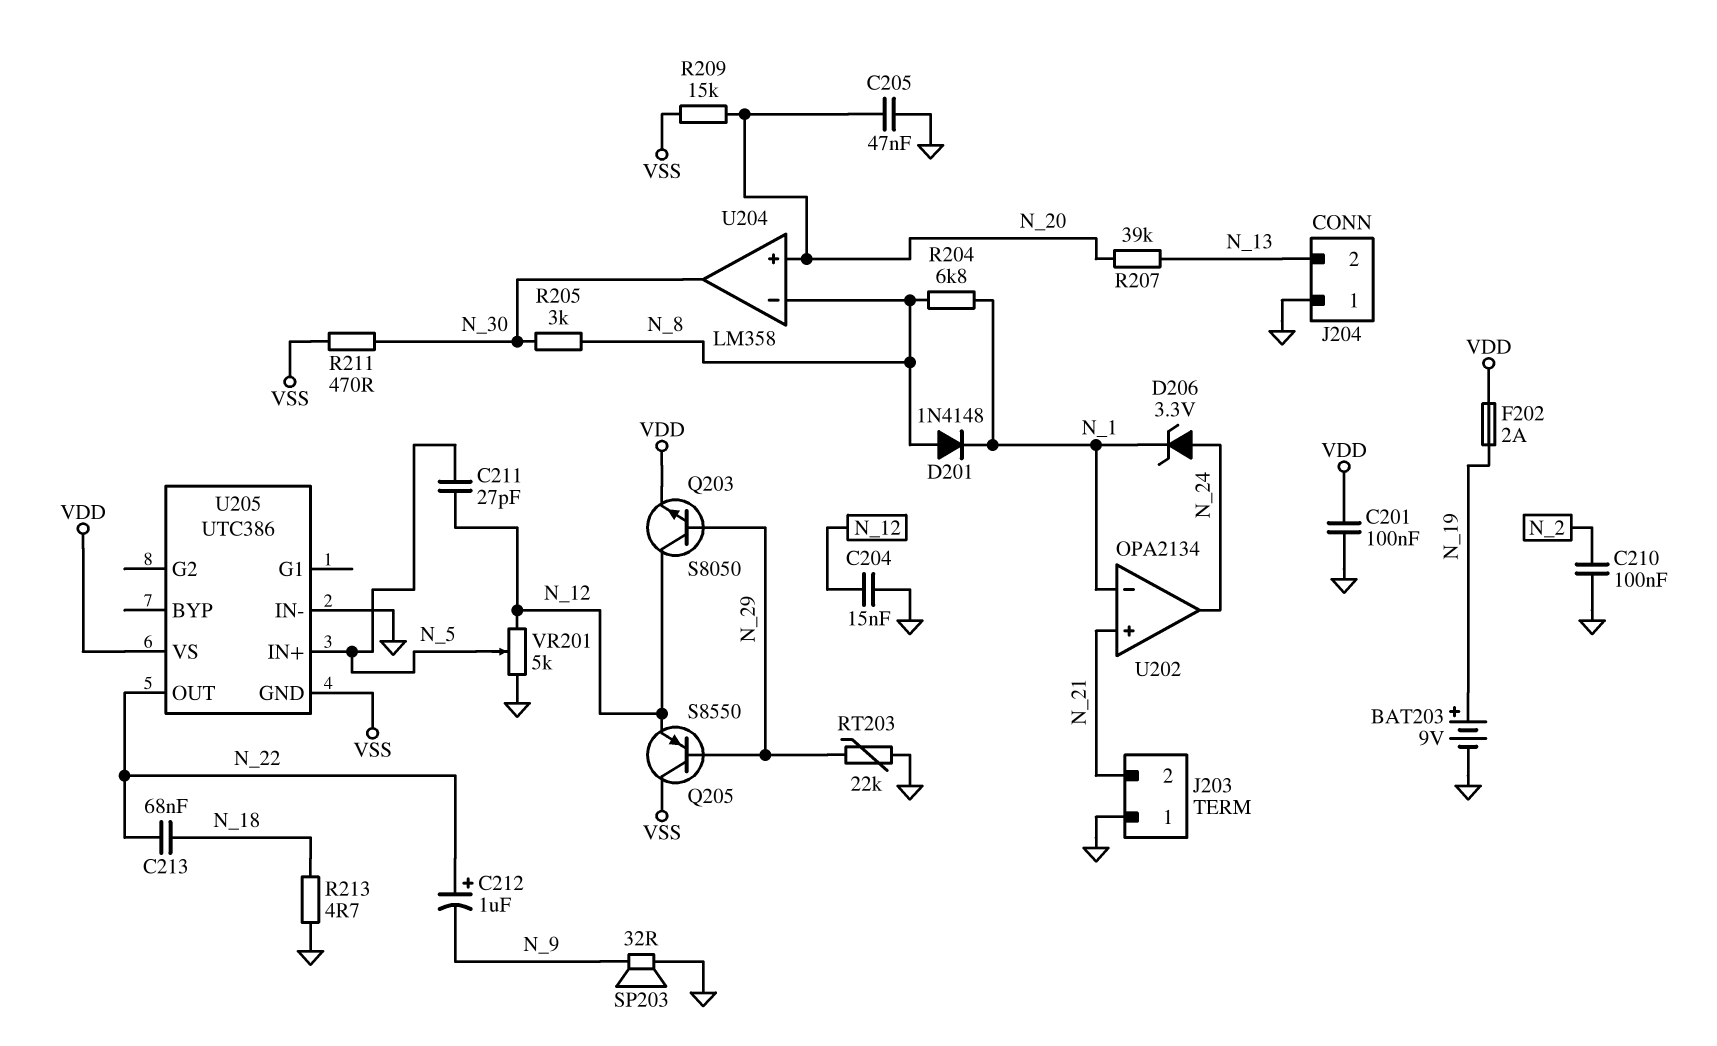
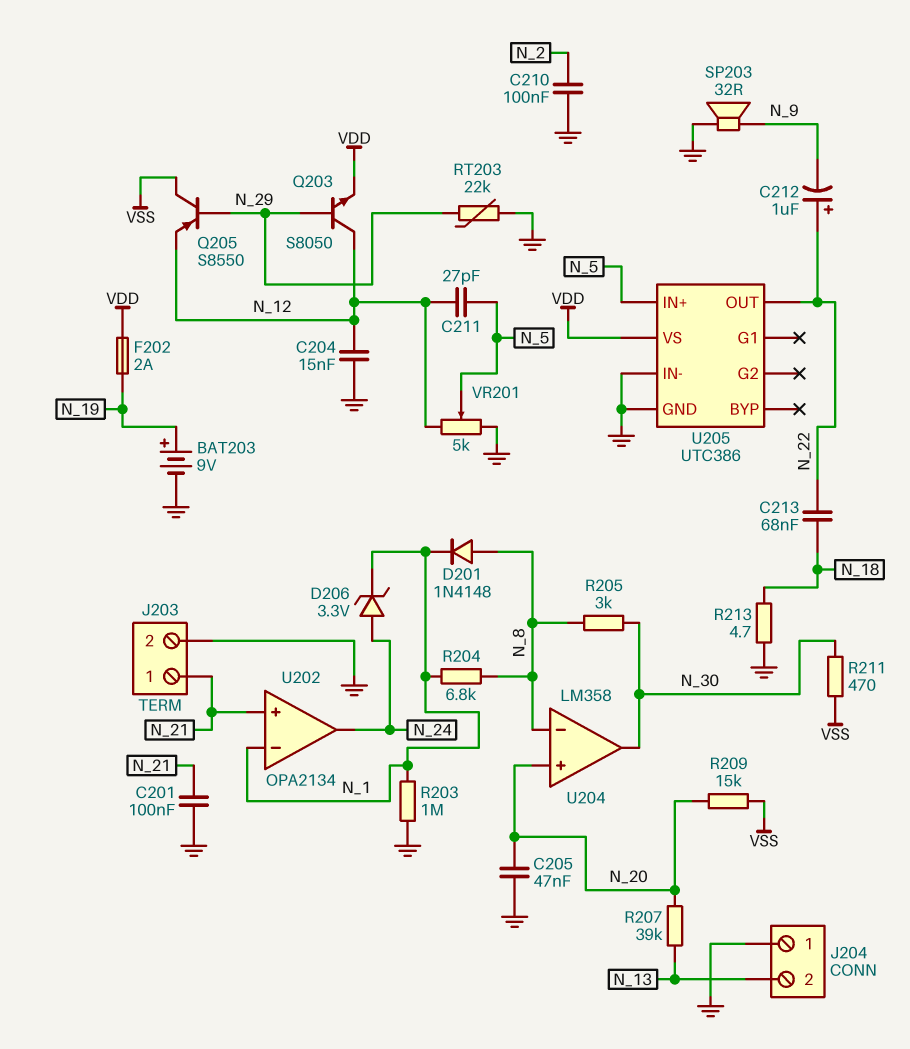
C201: 100nF (GND, VDD) -> 100nF (GND, N_21)
J203 pin 1: GND -> N_21
J203 pin 2: N_21 -> GND
R203: none -> 1M (GND, N_1)
U205 pin GND: VSS -> GND

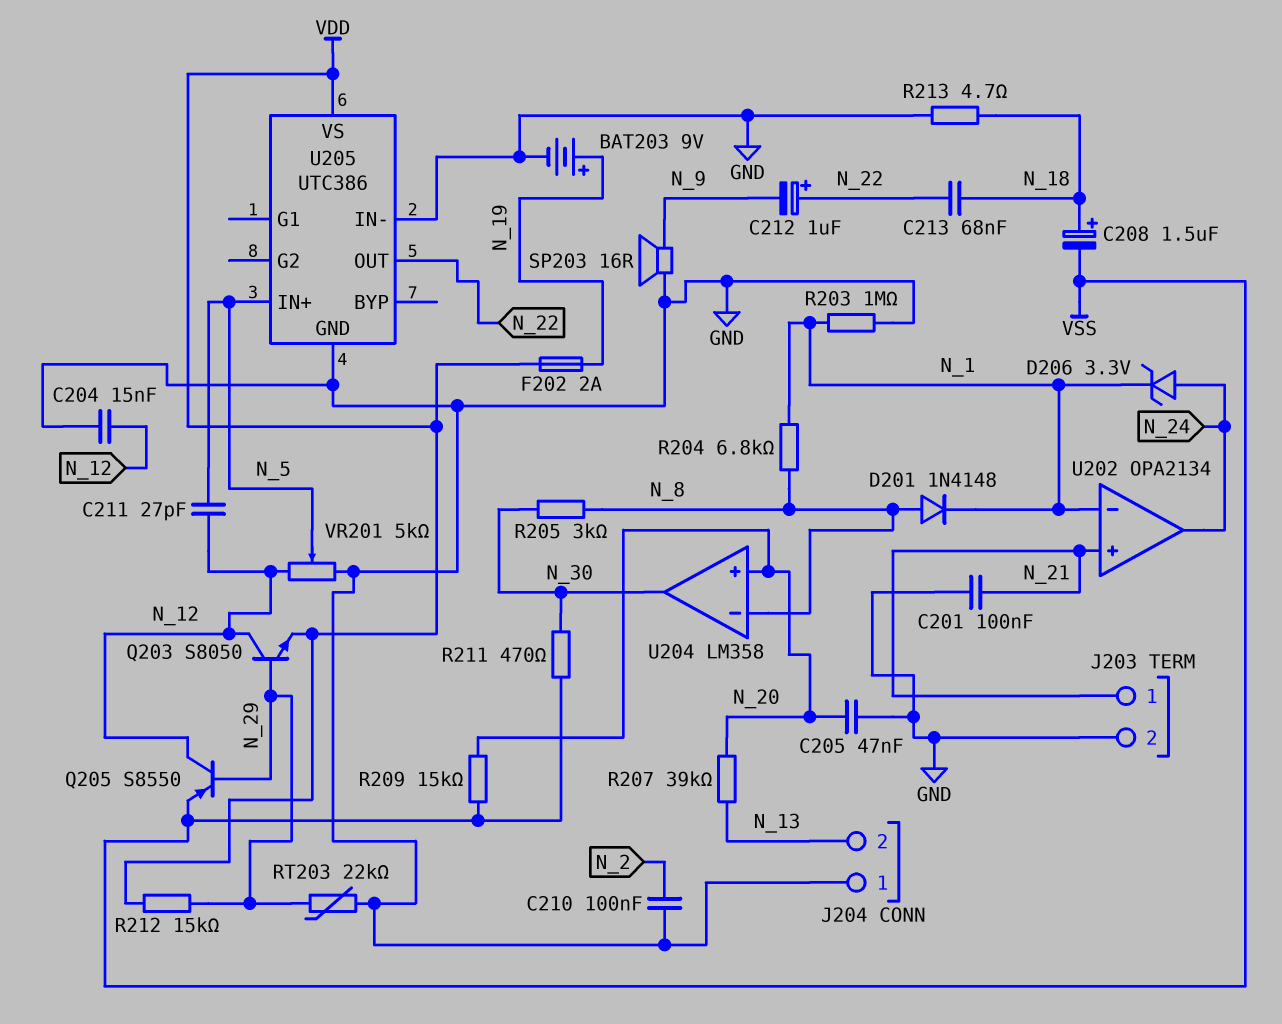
C208: none -> 1.5uF (plus N_18, minus VSS)
Q205: PNP S8550 (B N_29, C VSS, E N_12) -> PNP S8550 (B N_29, C N_12, E VSS)
R212: none -> 15k (N_29, VDD)
SP203: speaker 32R (GND, N_9) -> speaker 16R (GND, N_9)

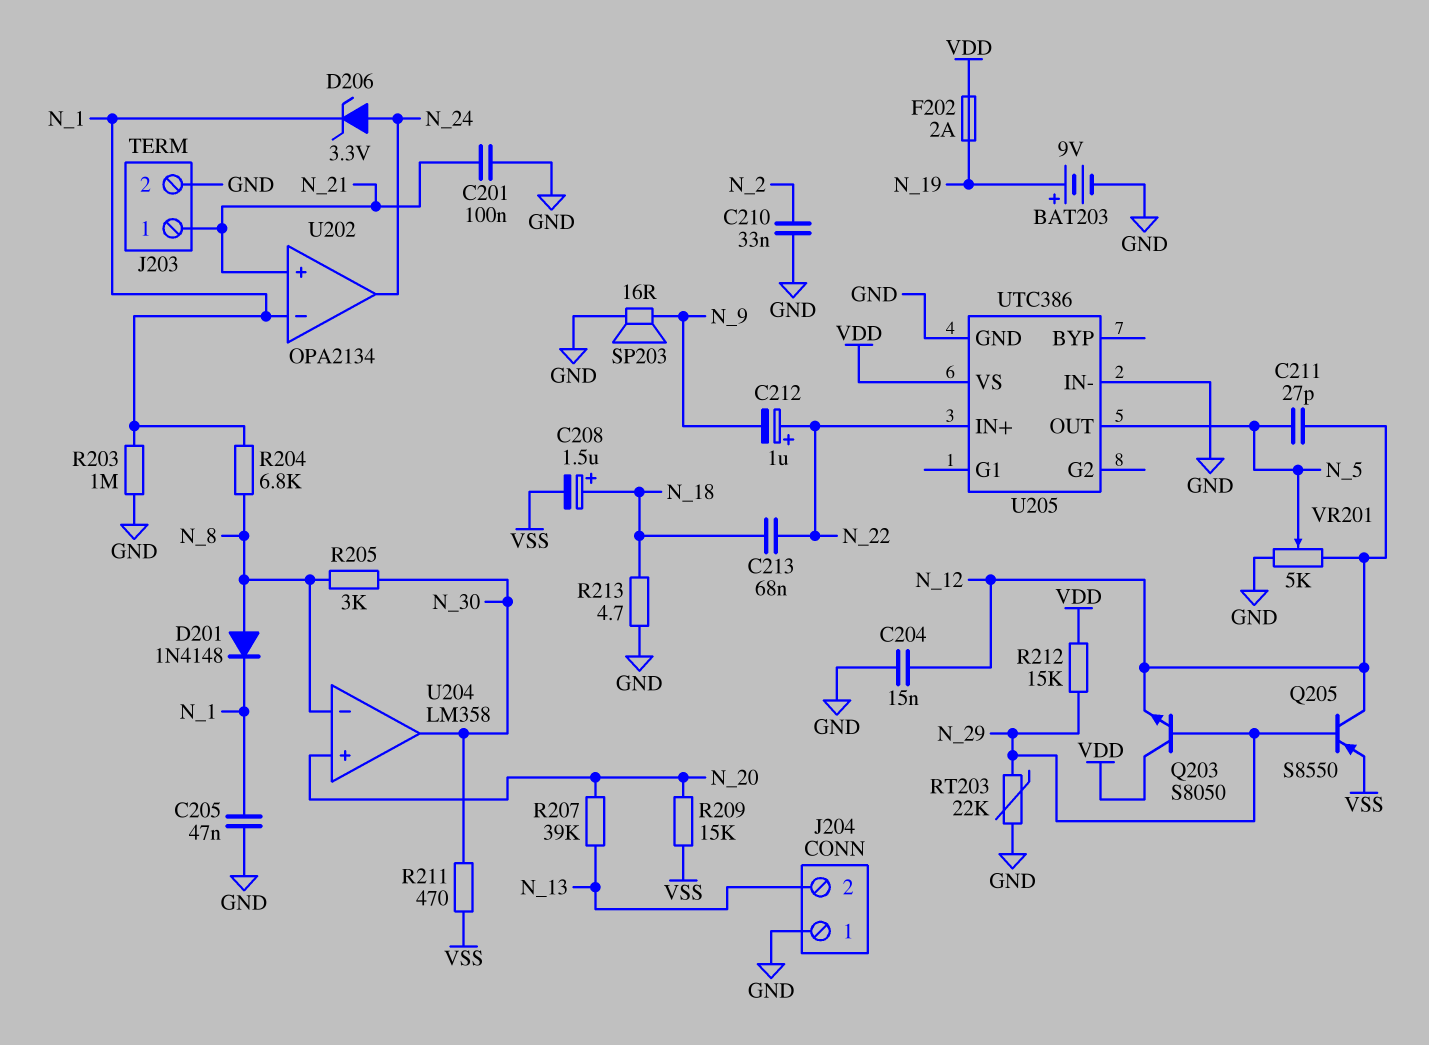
C205: 47nF (GND, N_20) -> 47nF (GND, N_1)
C210: 100nF (GND, N_2) -> 33nF (GND, N_2)
Q203: NPN S8050 (B N_29, C N_12, E VDD) -> NPN S8050 (B N_29, C VDD, E N_12)
U205 pin IN+: N_5 -> N_22
U205 pin OUT: N_22 -> N_5

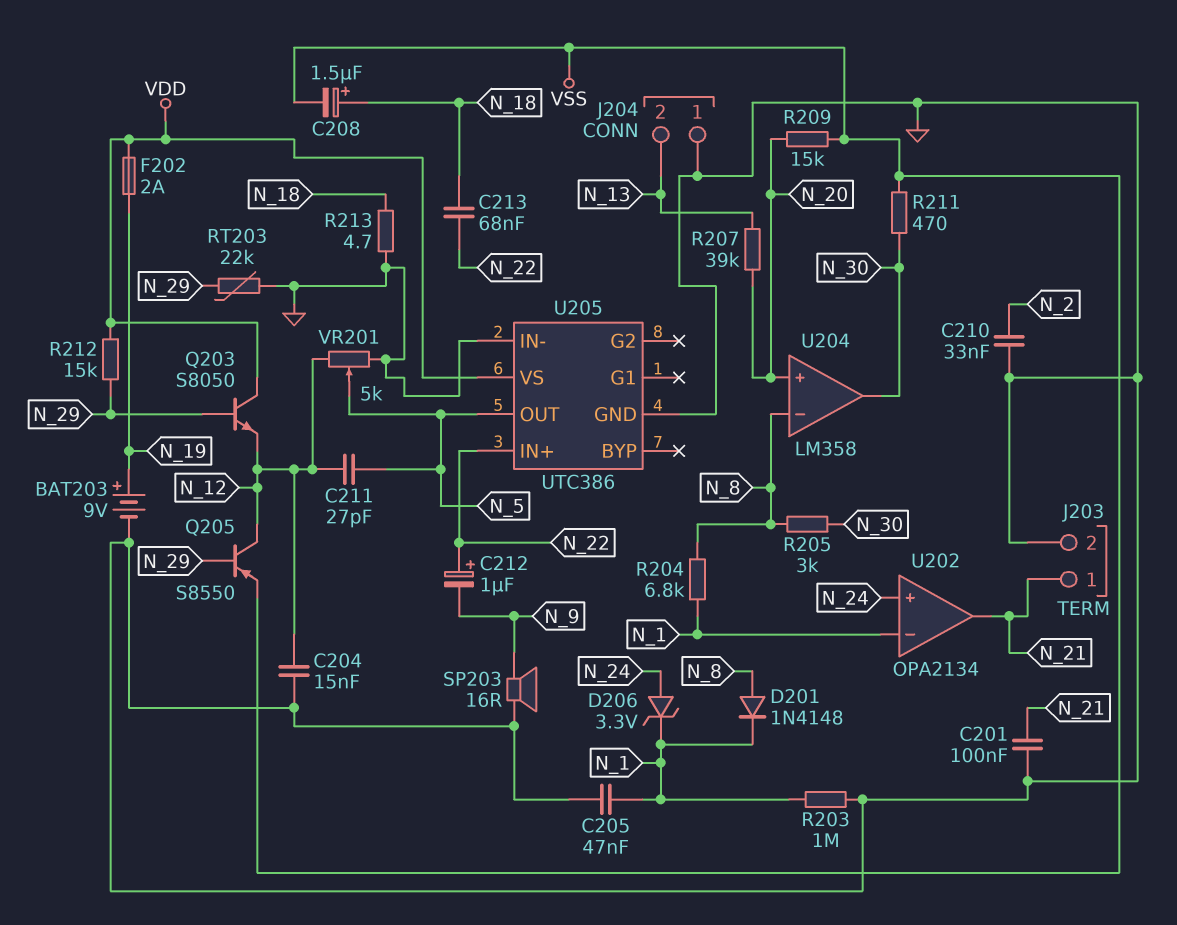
U202 pin in+: N_21 -> N_24
U202 pin out: N_24 -> N_21

